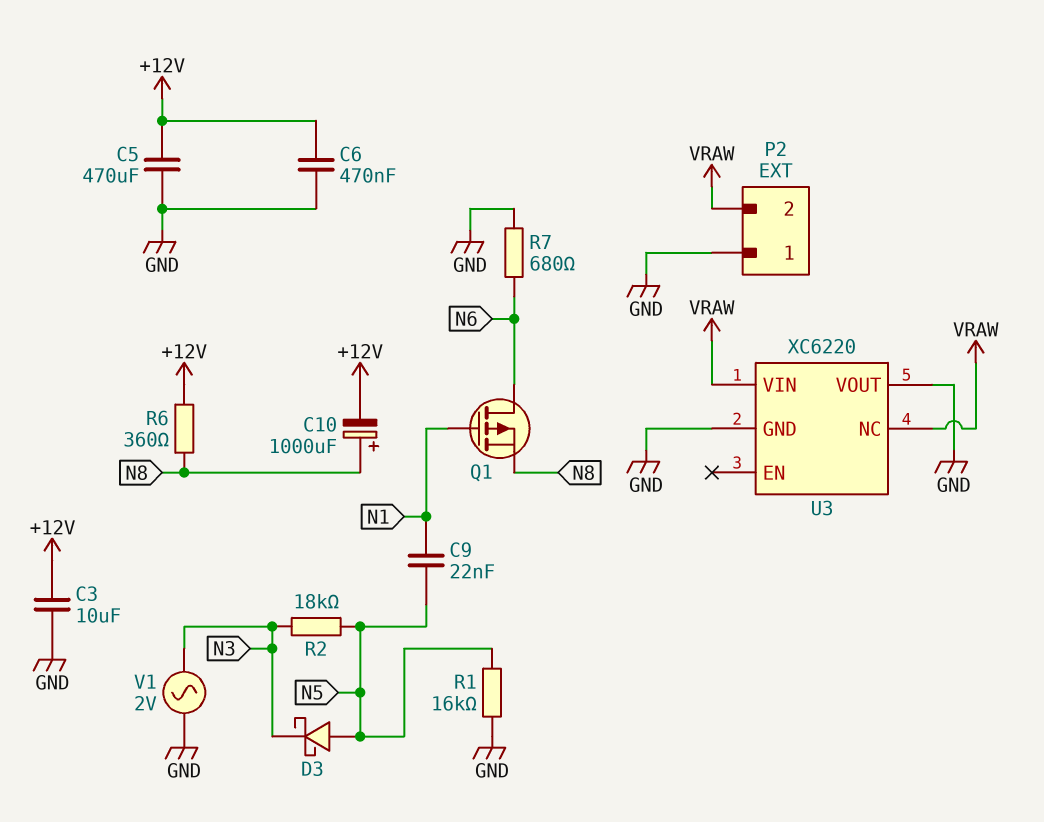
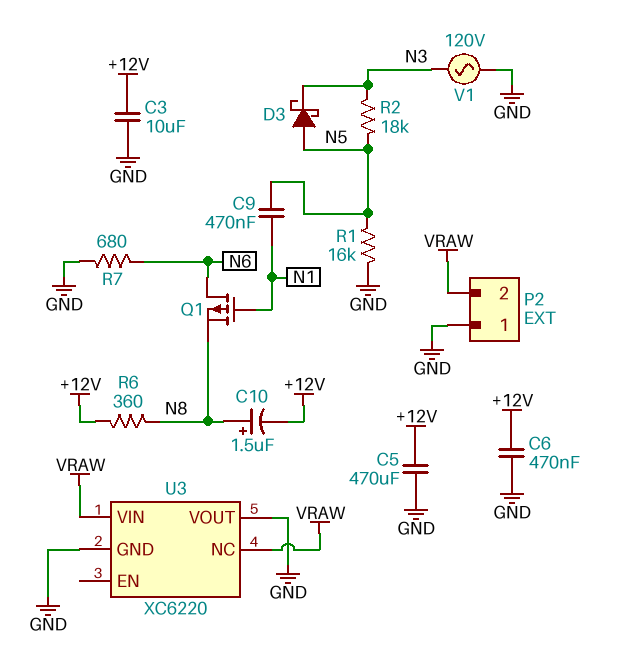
C9: 22nF (N1, N5) -> 470nF (N1, N5)
C10: 1000uF (plus N8, minus +12V) -> 1.5uF (plus N8, minus +12V)
V1: AC 2V (GND, N3) -> AC 120V (GND, N3)

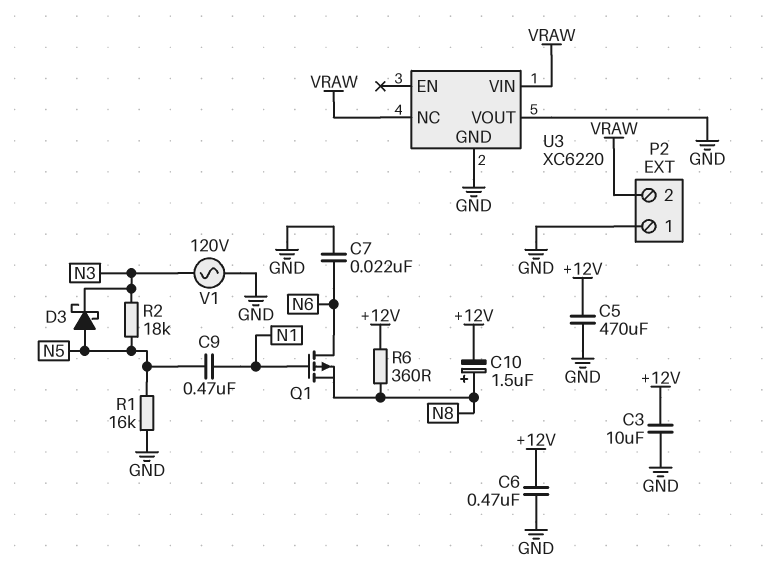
C7: none -> 22nF (GND, N6)
R7: 680 (GND, N6) -> none

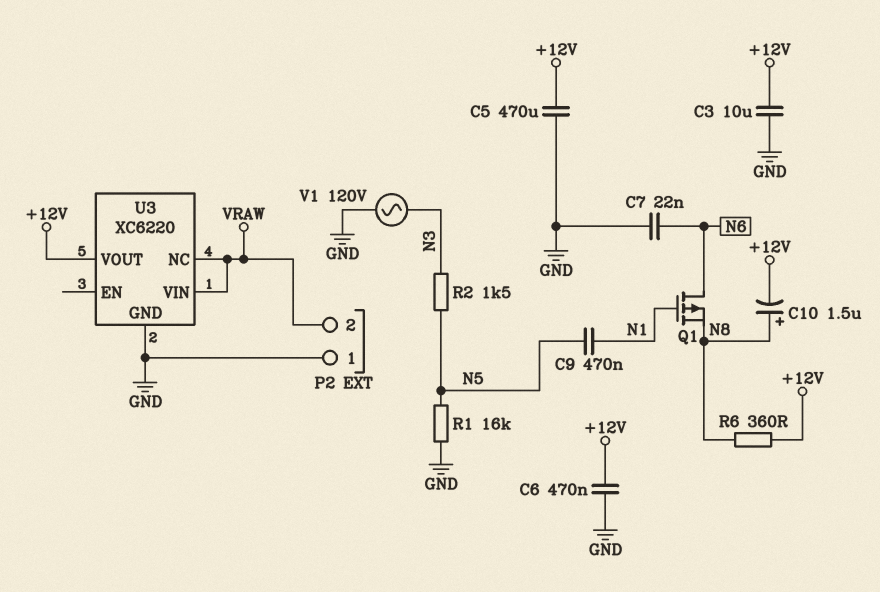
D3: schottky (A N5, K N3) -> none
R2: 18k (N3, N5) -> 1.5k (N3, N5)
U3 pin VOUT: GND -> +12V

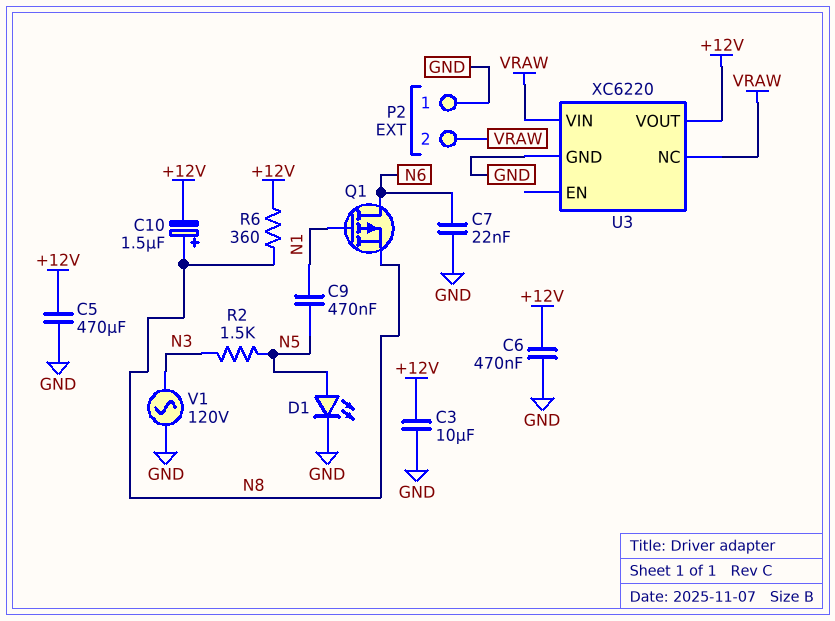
D1: none -> LED (A N5, K GND)
R1: 16k (GND, N5) -> none

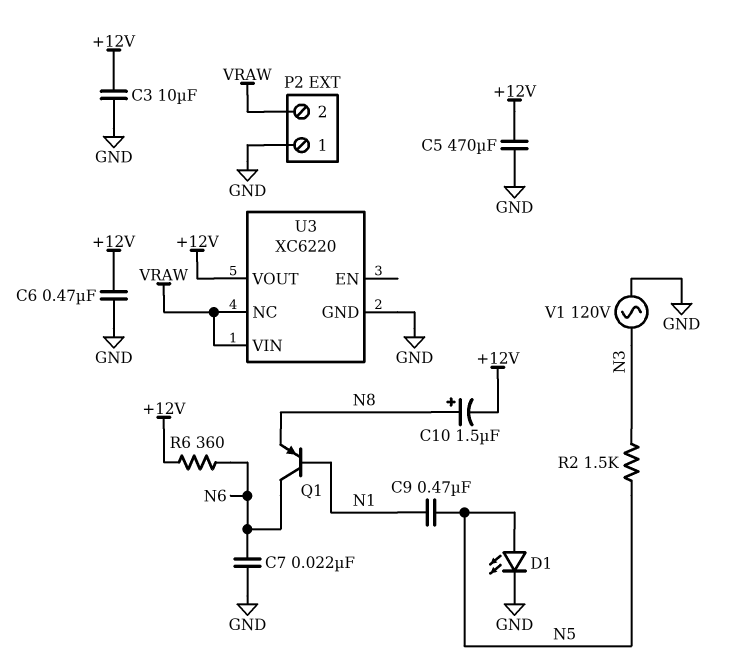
Q1: PMOS (G N1, D N6, S N8) -> PNP (B N1, C N6, E N8)
R6: 360 (+12V, N8) -> 360 (+12V, N6)

